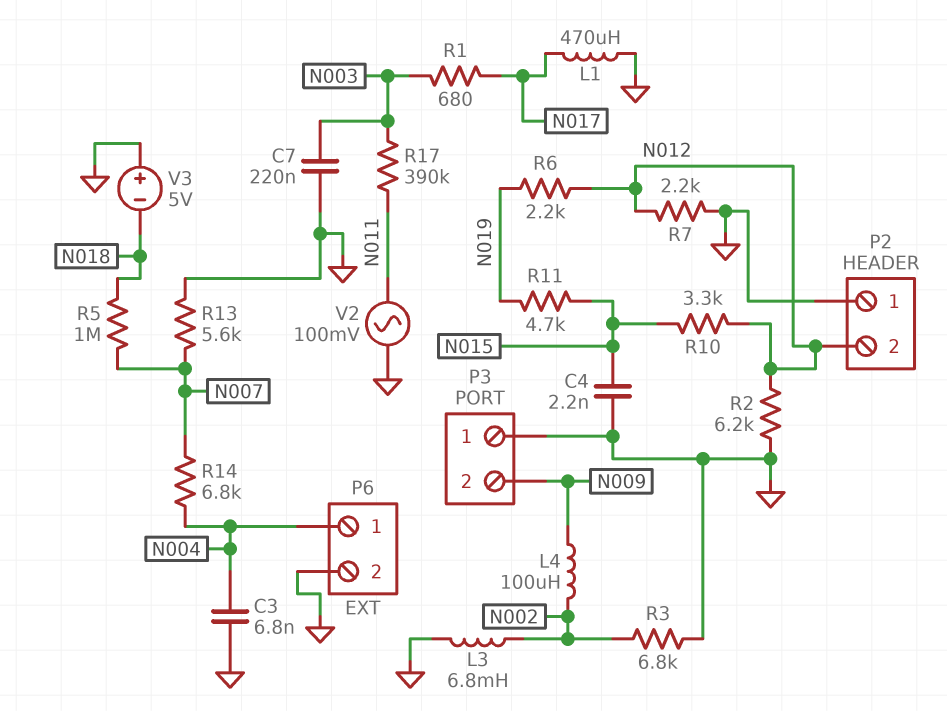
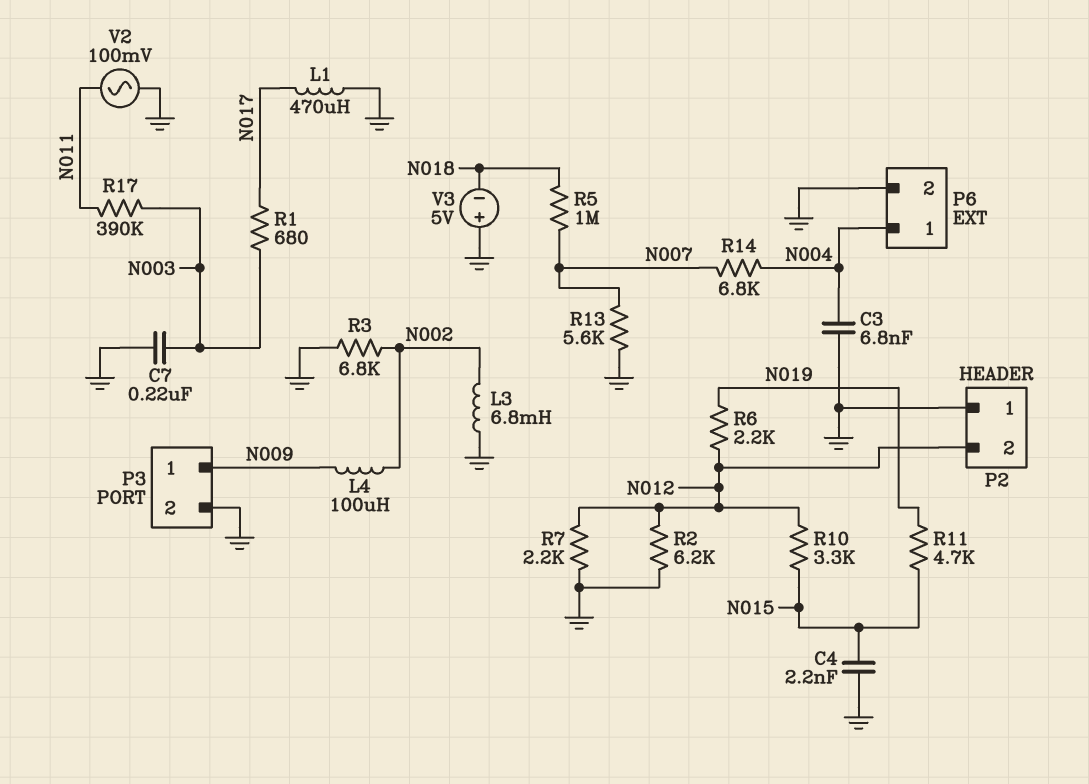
P3 pin 1: GND -> N009
P3 pin 2: N009 -> GND

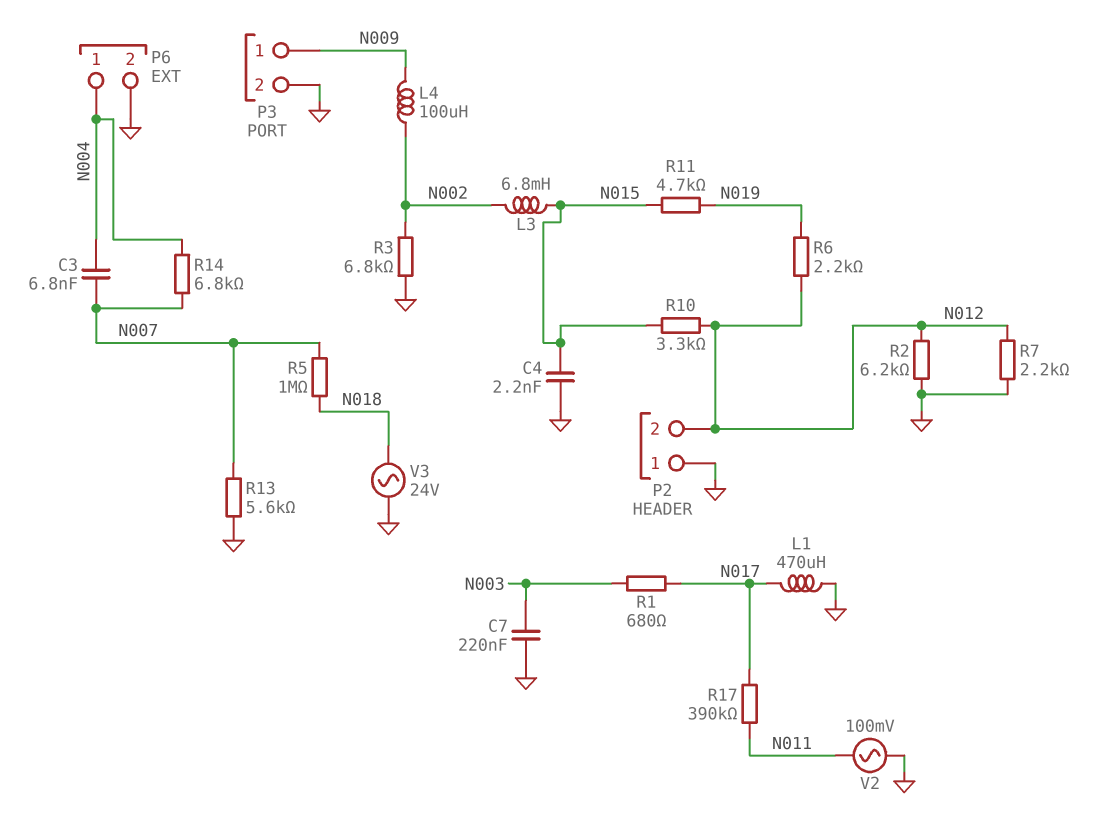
C3: 6.8nF (GND, N004) -> 6.8nF (N004, N007)
L3: 6.8mH (GND, N002) -> 6.8mH (N002, N015)
R17: 390k (N003, N011) -> 390k (N011, N017)
V3: 5V (plus GND, minus N018) -> AC 24V (GND, N018)

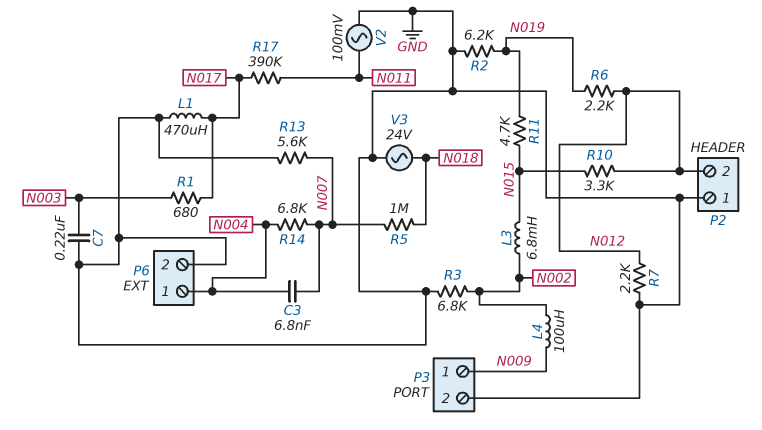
C4: 2.2nF (GND, N015) -> none
R2: 6.2k (GND, N012) -> 6.2k (GND, N019)

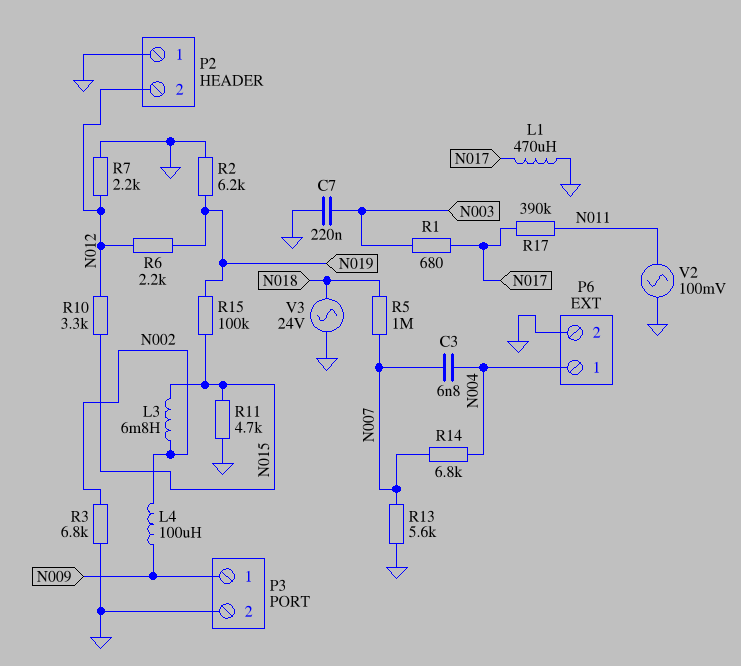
R11: 4.7k (N015, N019) -> 4.7k (GND, N015)
R15: none -> 100k (N015, N019)

